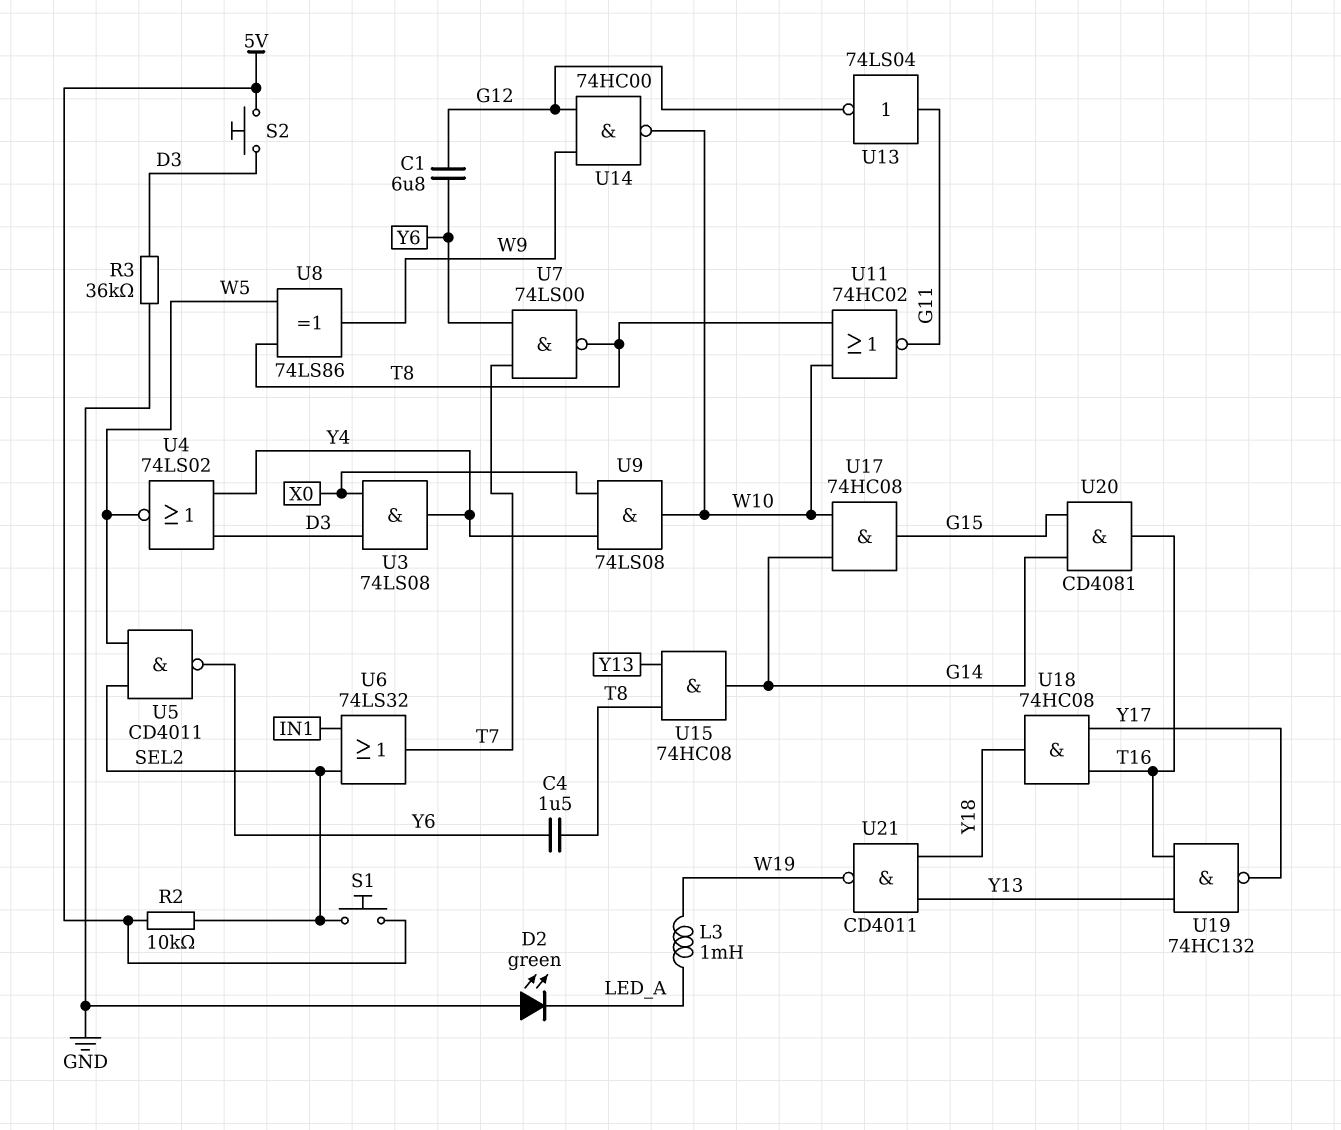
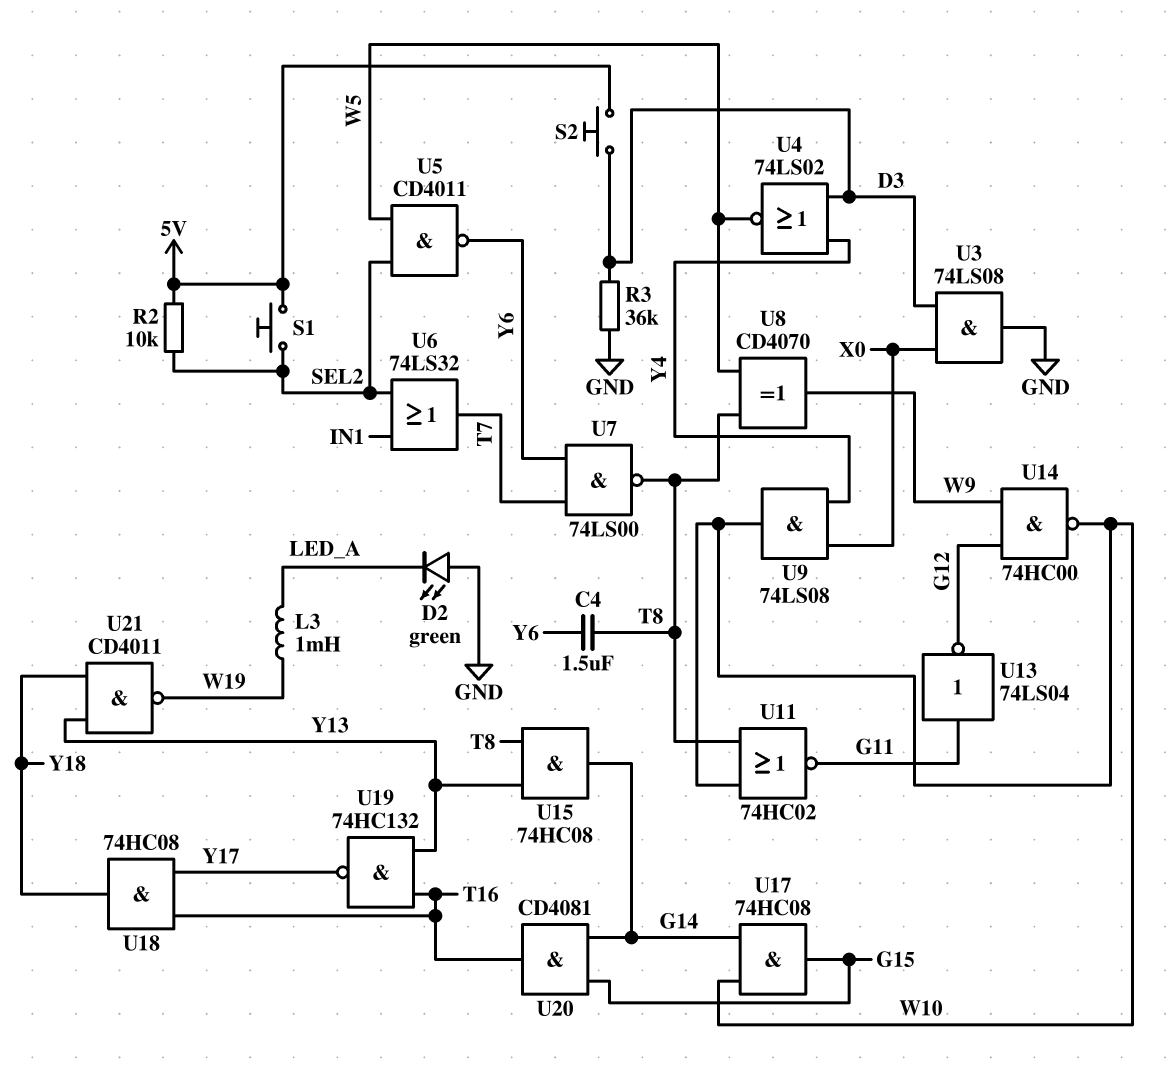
C1: 6.8uF (G12, Y6) -> none
U3: AND 74LS08 (in D3, in X0, out Y4) -> AND 74LS08 (in D3, in X0, out GND)
U8: XOR 74LS86 (in T8, in W5, out W9) -> XOR CD4070 (in T8, in W5, out W9)

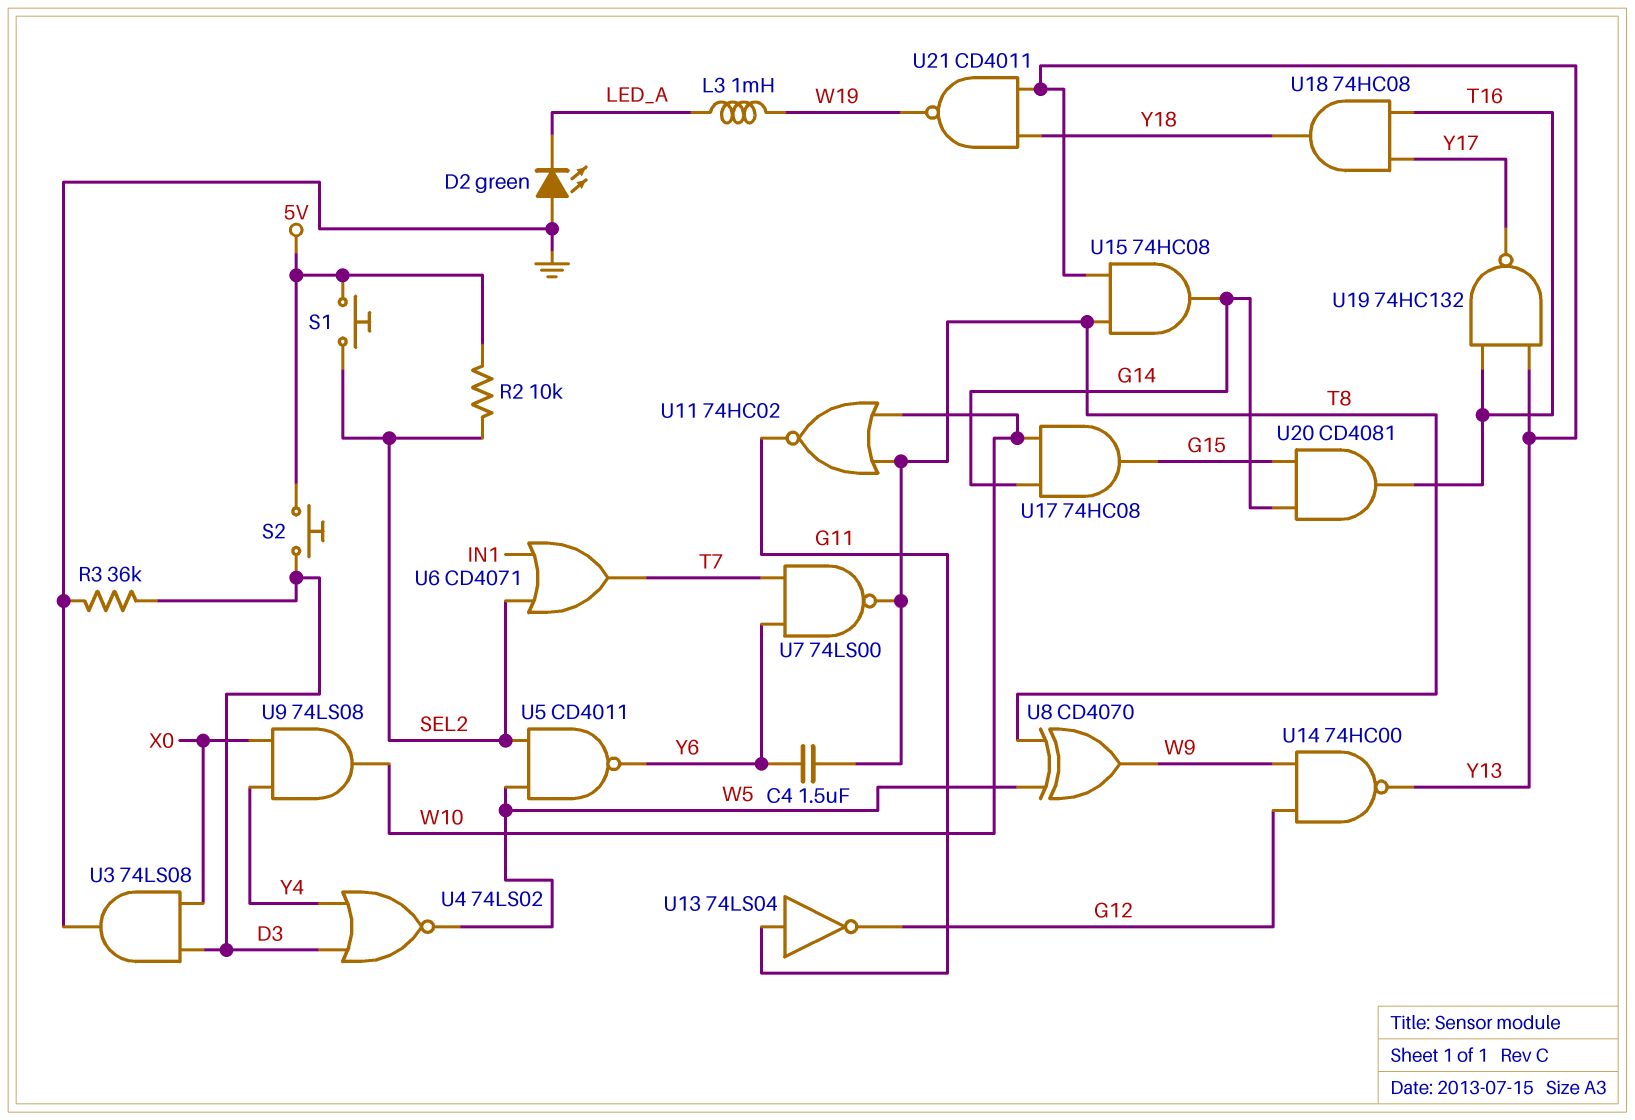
U6: OR 74LS32 (in IN1, in SEL2, out T7) -> OR CD4071 (in IN1, in SEL2, out T7)
U14: NAND 74HC00 (in G12, in W9, out W10) -> NAND 74HC00 (in G12, in W9, out Y13)

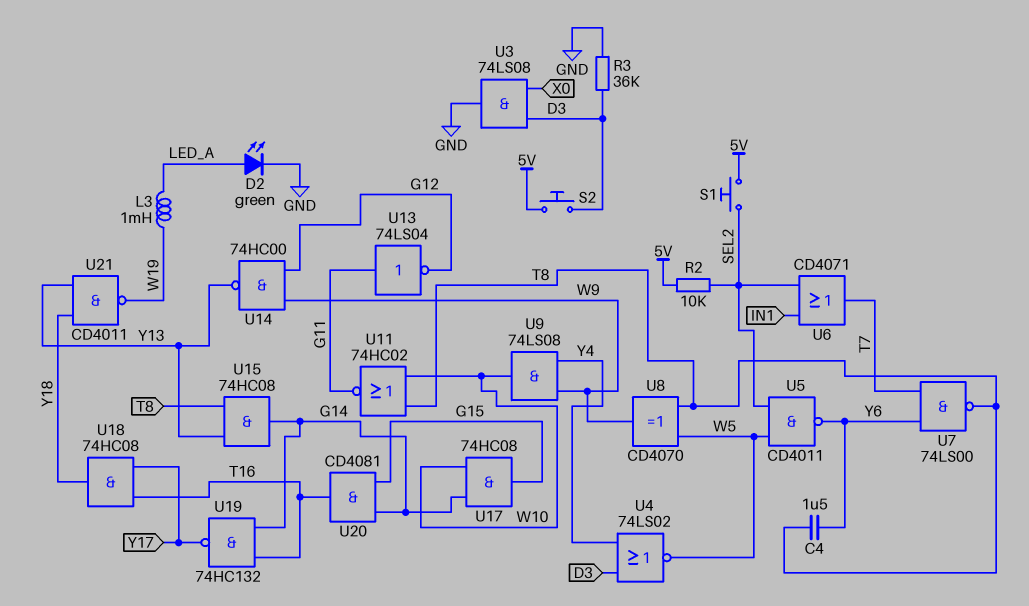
D2: LED green (A GND, K LED_A) -> LED green (A LED_A, K GND)
U9: AND 74LS08 (in X0, in Y4, out W10) -> AND 74LS08 (in W9, in Y4, out W10)
U19: NAND 74HC132 (in T16, in Y13, out Y17) -> NAND 74HC132 (in G14, in T16, out Y17)

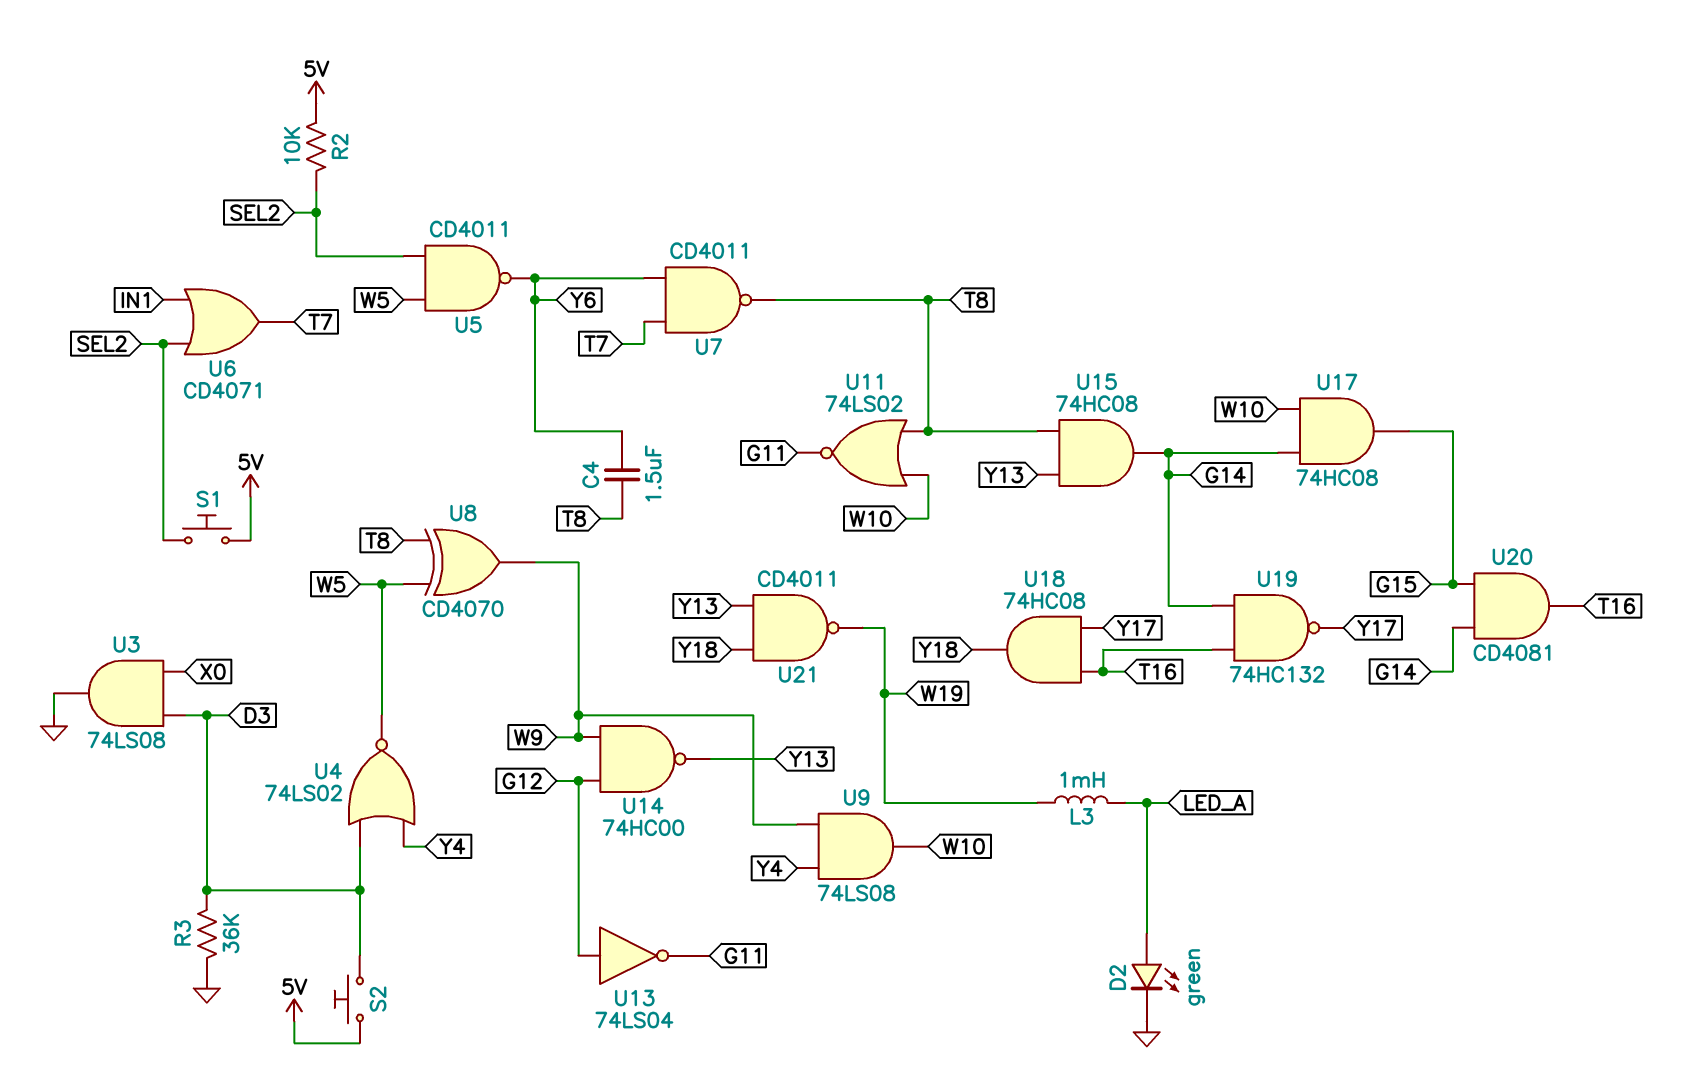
U7: NAND 74LS00 (in T7, in Y6, out T8) -> NAND CD4011 (in T7, in Y6, out T8)
U11: NOR 74HC02 (in T8, in W10, out G11) -> NOR 74LS02 (in T8, in W10, out G11)
U13: NOT 74LS04 (in G11, out G12) -> NOT 74LS04 (in G12, out G11)

